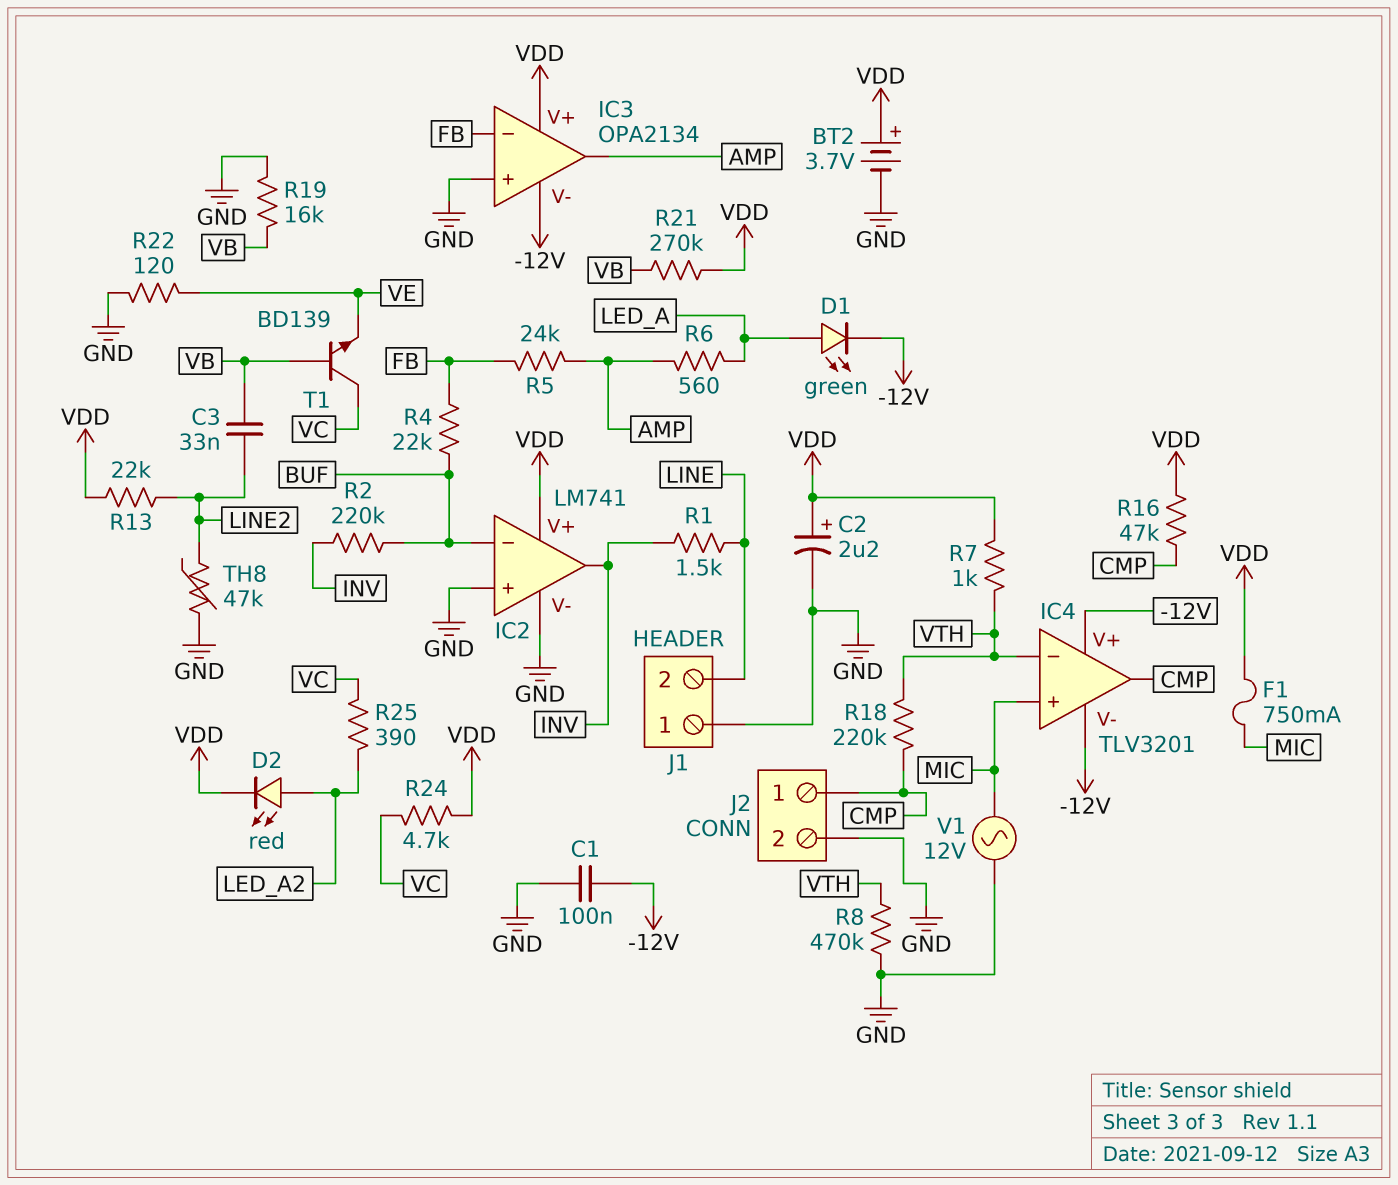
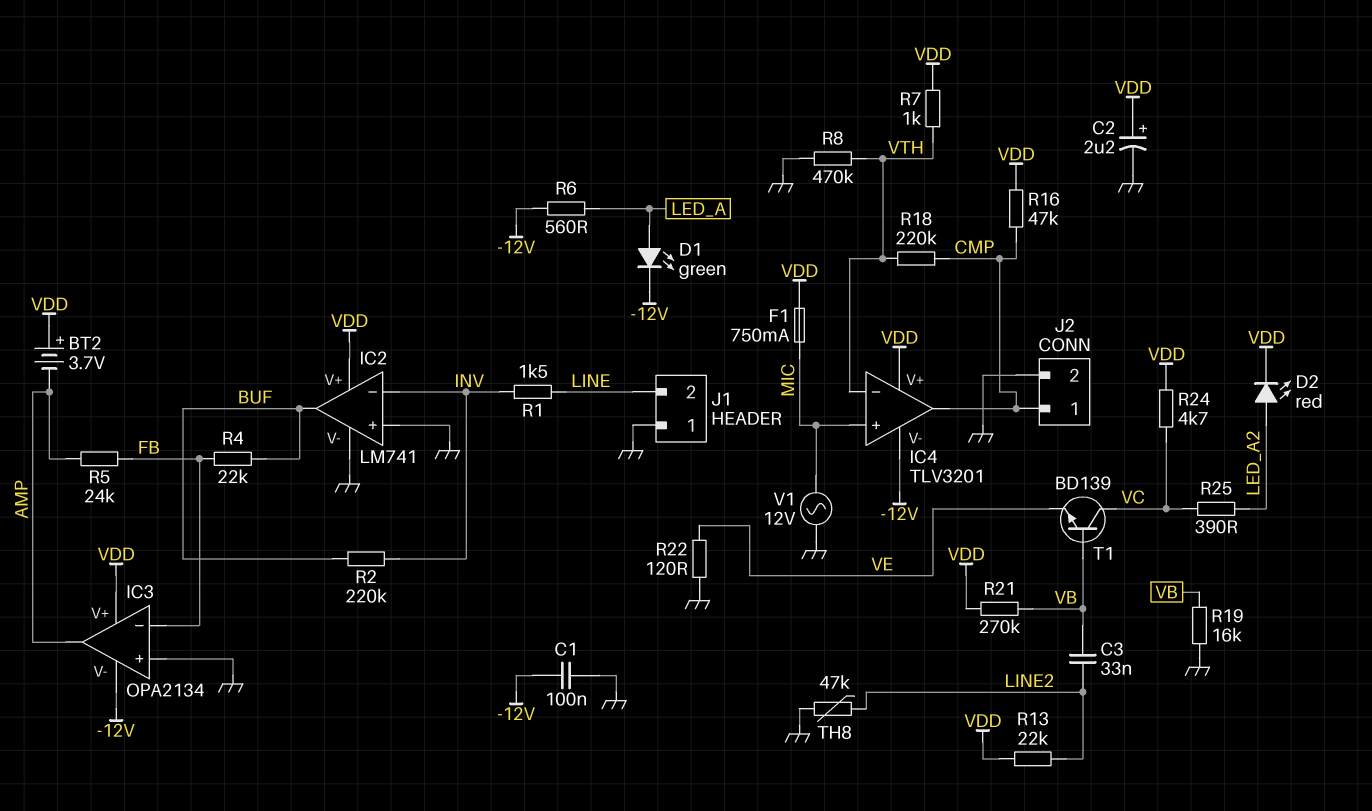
BT2: 3.7V (plus VDD, minus GND) -> 3.7V (plus VDD, minus AMP)
IC2 pin in-: BUF -> INV
IC2 pin out: INV -> BUF
IC4 pin V+: -12V -> VDD
R6: 560 (AMP, LED_A) -> 560 (-12V, LED_A)

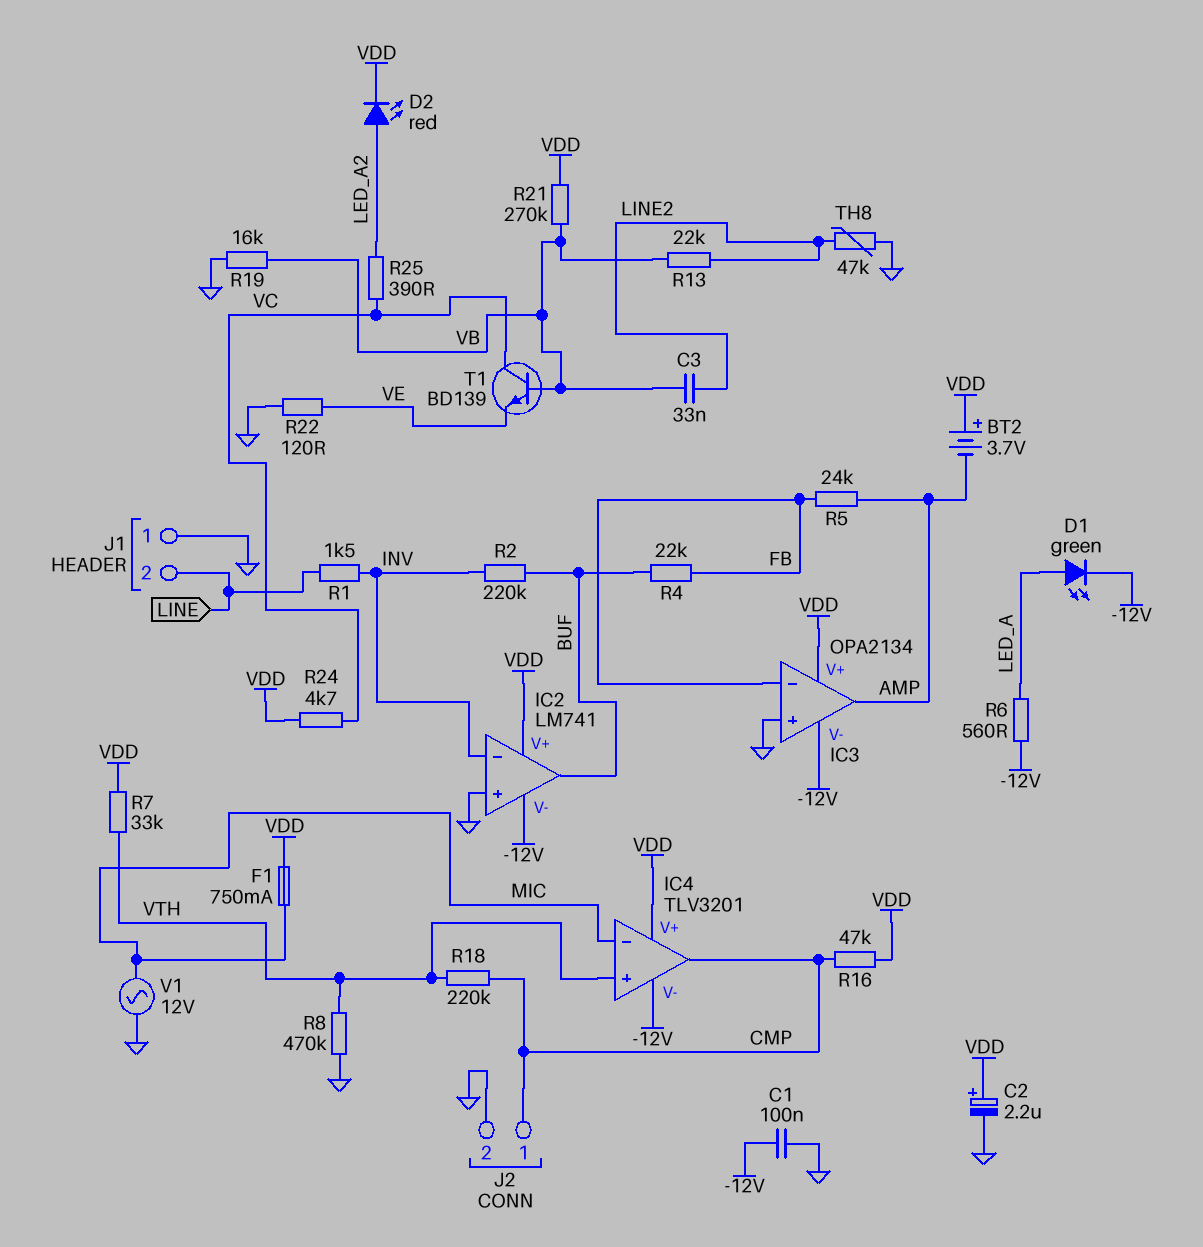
IC2 pin V-: GND -> -12V
IC4 pin in+: MIC -> VTH
IC4 pin in-: VTH -> MIC
R7: 1k (VDD, VTH) -> 33k (VDD, VTH)
R13: 22k (LINE2, VDD) -> 22k (LINE2, VB)

